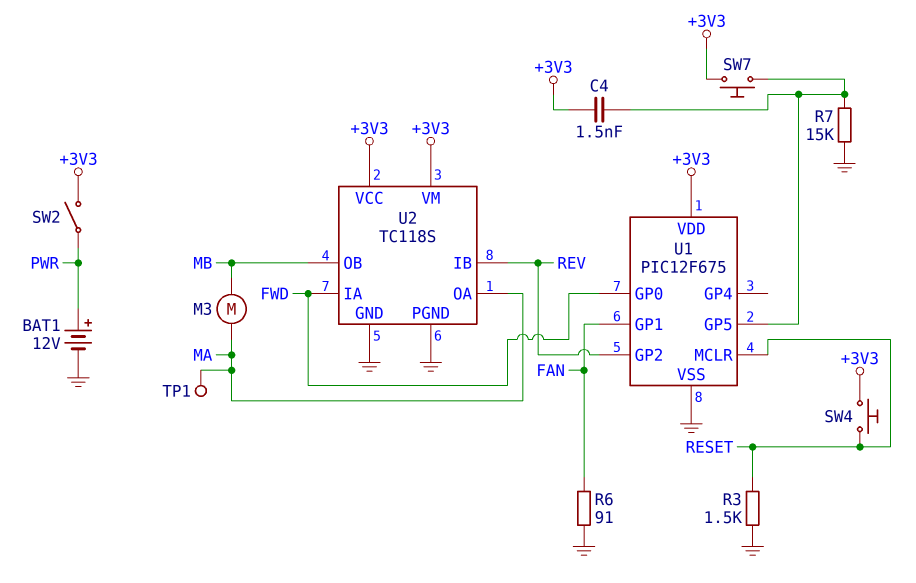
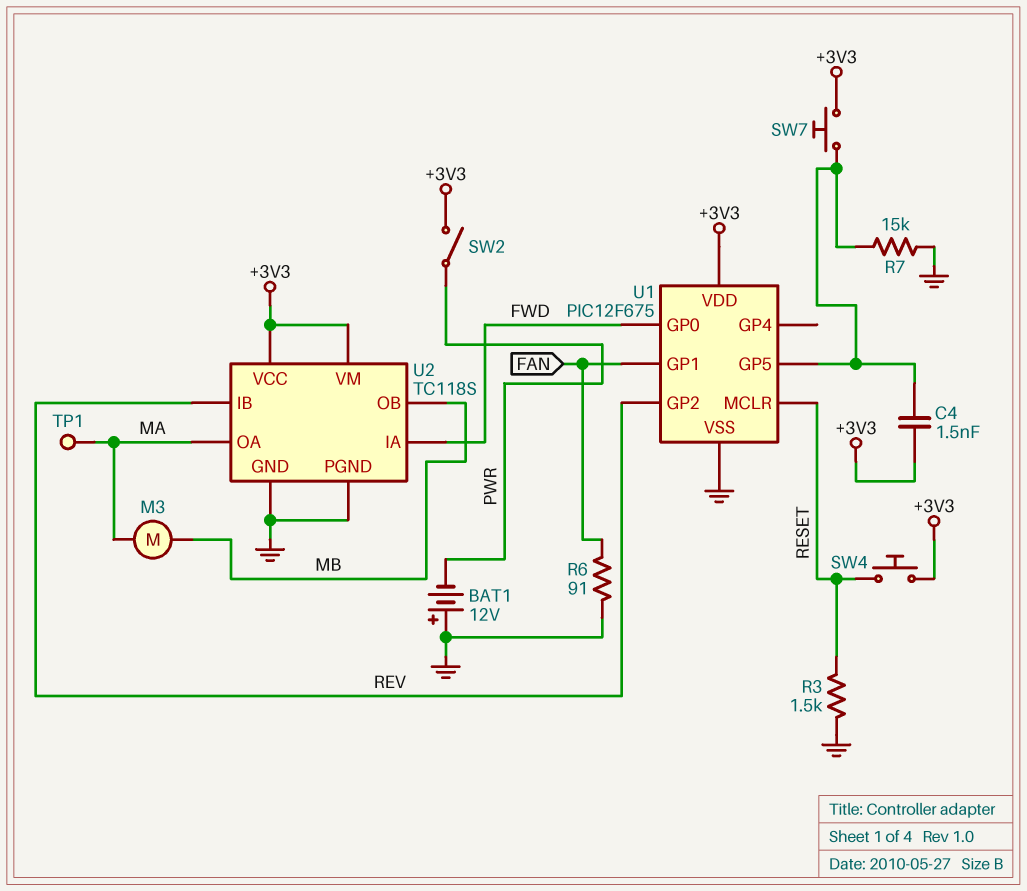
BAT1: 12V (plus PWR, minus GND) -> 12V (plus GND, minus PWR)

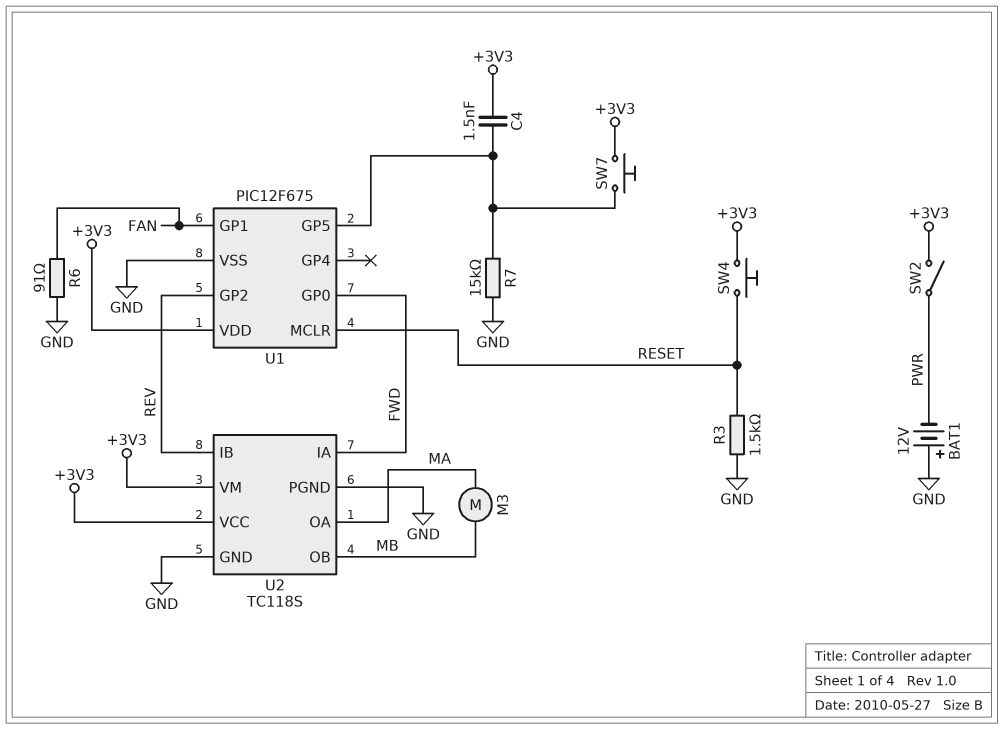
TP1: test point (MA) -> none

